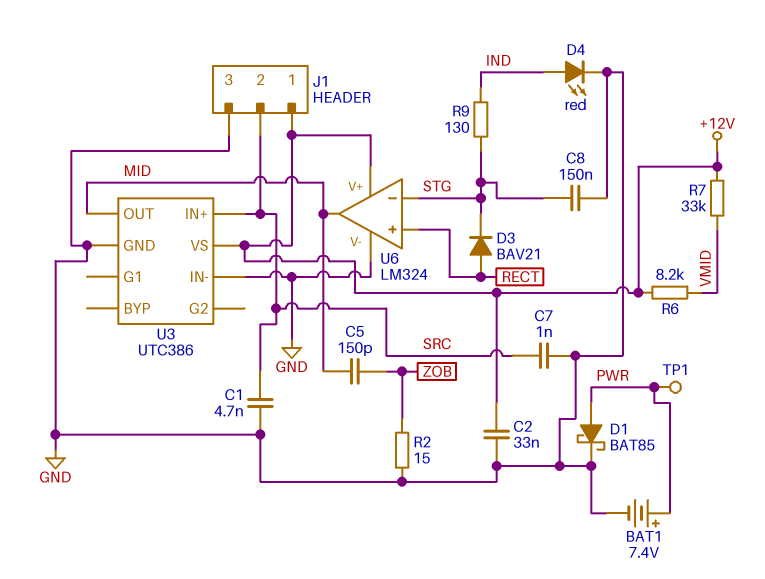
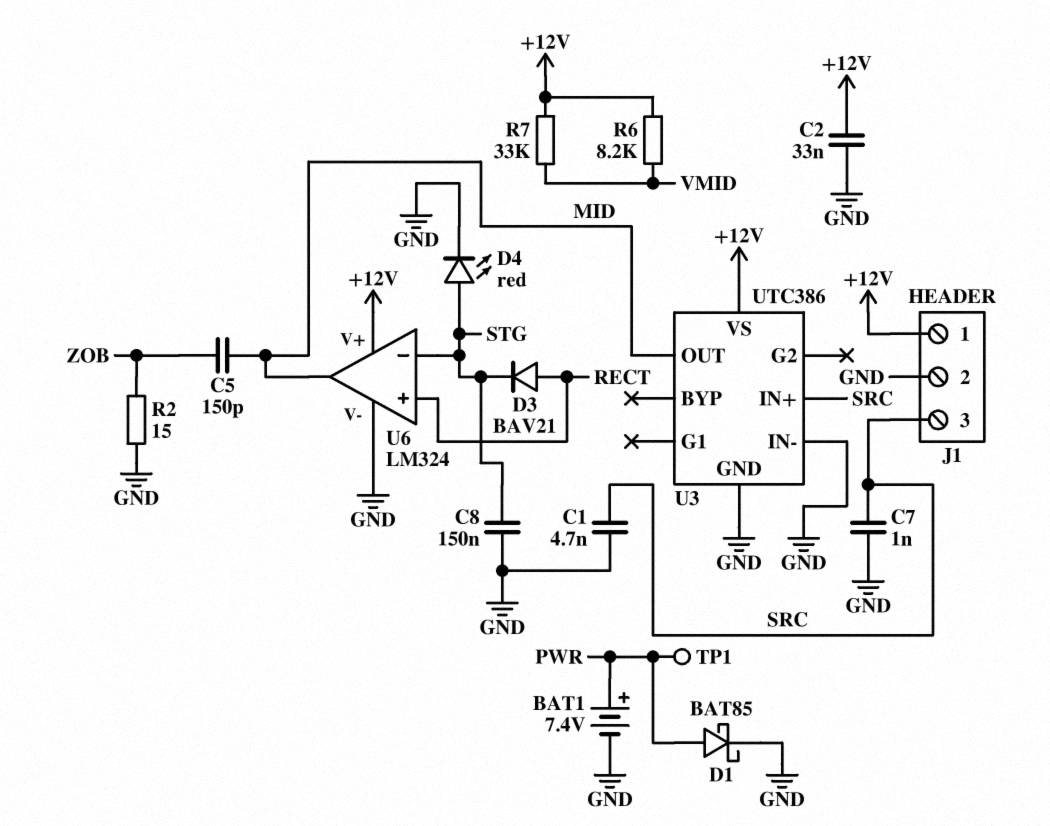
D4: LED red (A IND, K GND) -> LED red (A STG, K GND)
J1 pin 2: SRC -> GND
J1 pin 3: GND -> SRC
R9: 130 (IND, STG) -> none

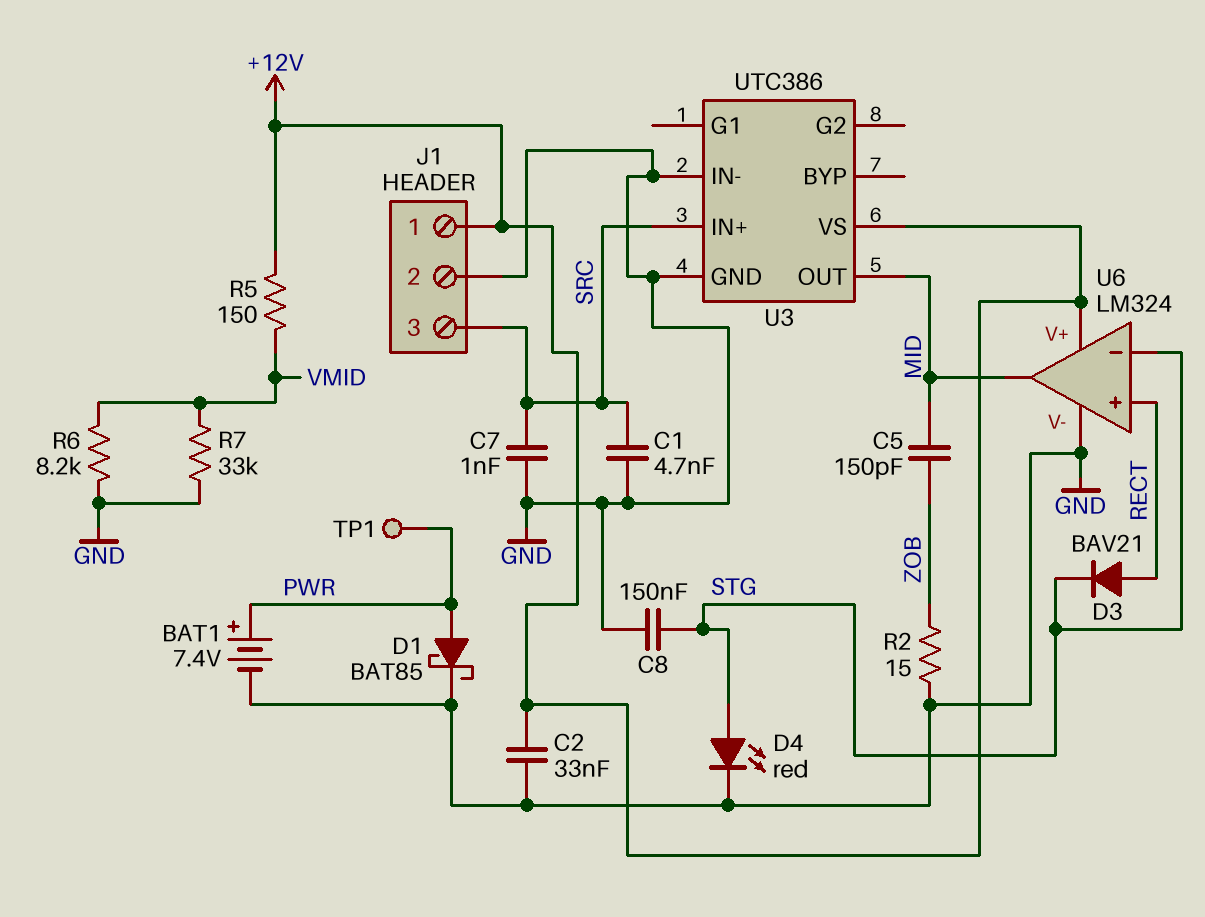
R5: none -> 150 (+12V, VMID)
R6: 8.2k (+12V, VMID) -> 8.2k (GND, VMID)
R7: 33k (+12V, VMID) -> 33k (GND, VMID)

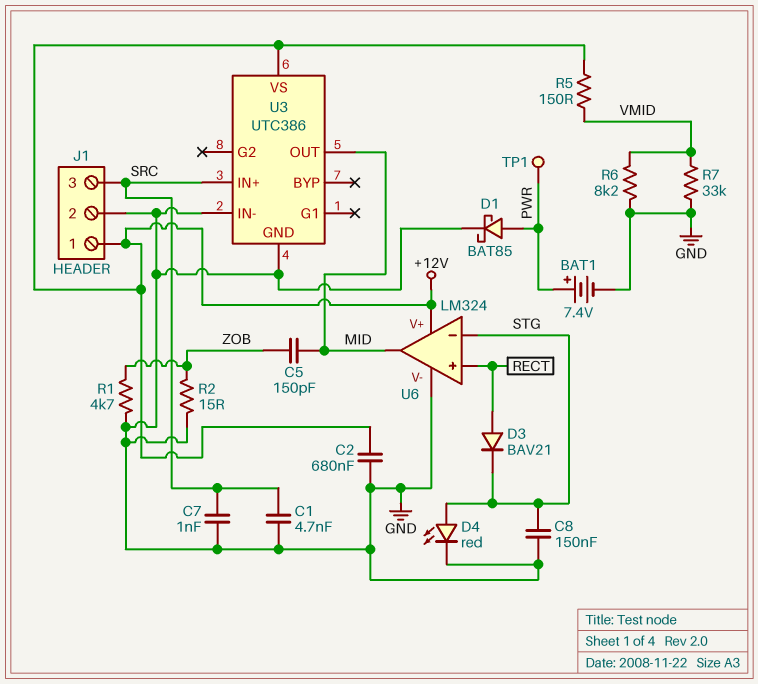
C2: 33nF (+12V, GND) -> 680nF (+12V, GND)
R1: none -> 4.7k (GND, ZOB)

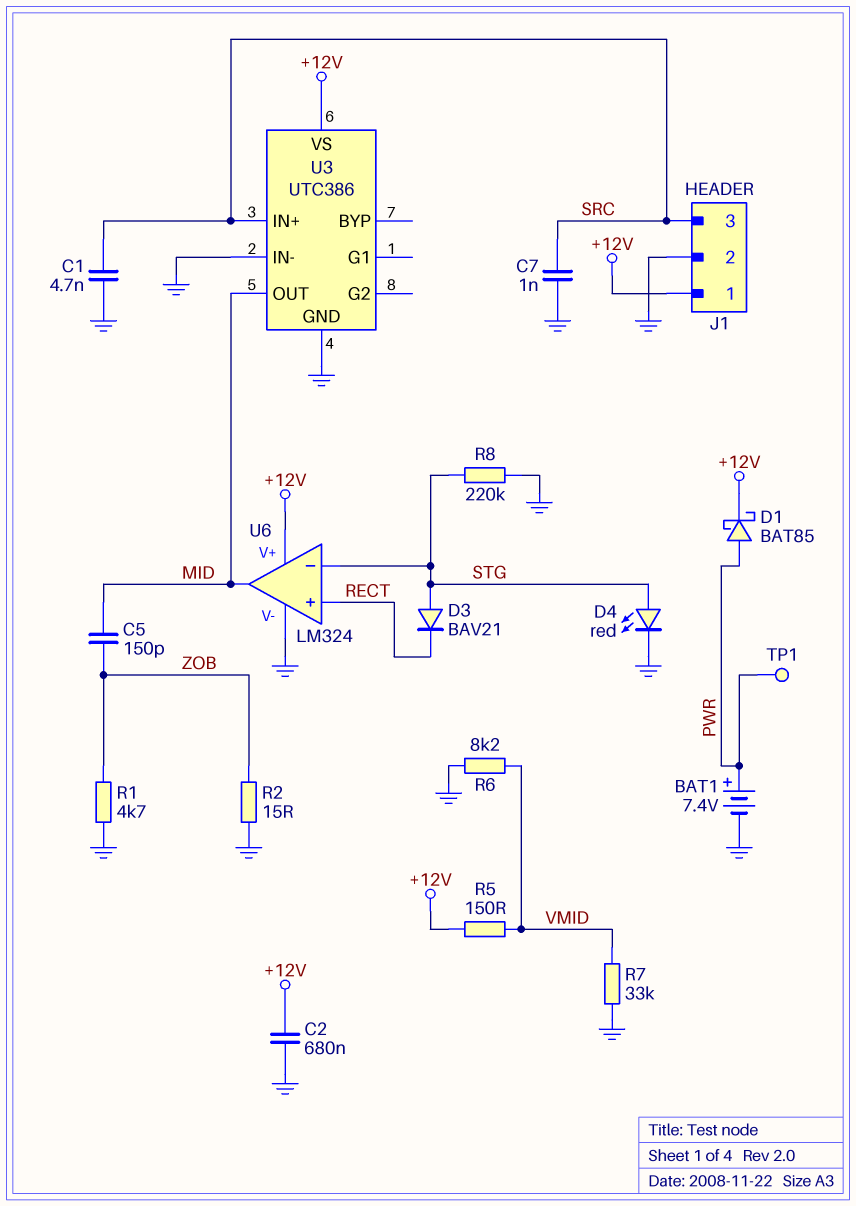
C8: 150nF (GND, STG) -> none
D1: schottky BAT85 (A PWR, K GND) -> schottky BAT85 (A PWR, K +12V)
D3: diode BAV21 (A RECT, K STG) -> diode BAV21 (A STG, K RECT)
R8: none -> 220k (GND, STG)

